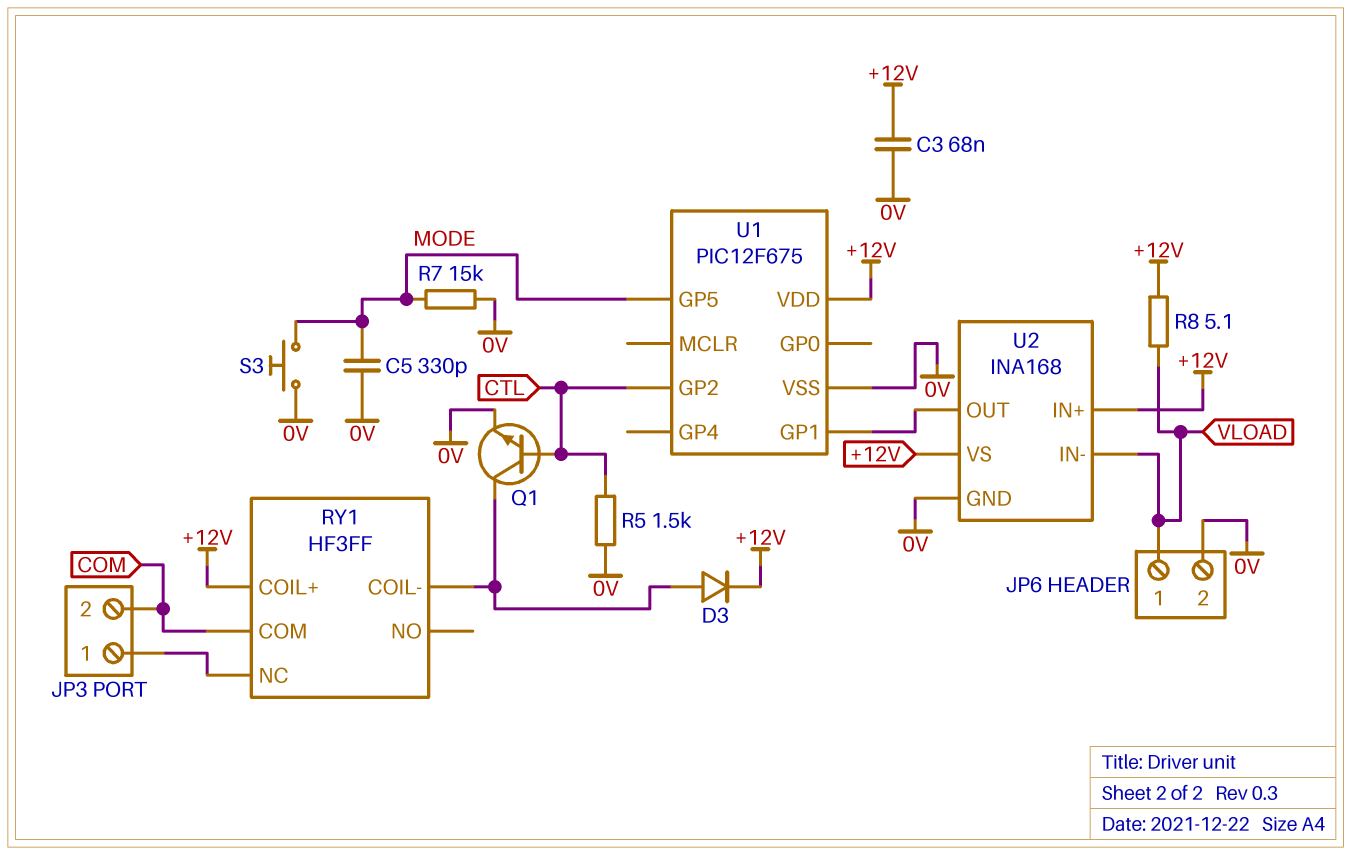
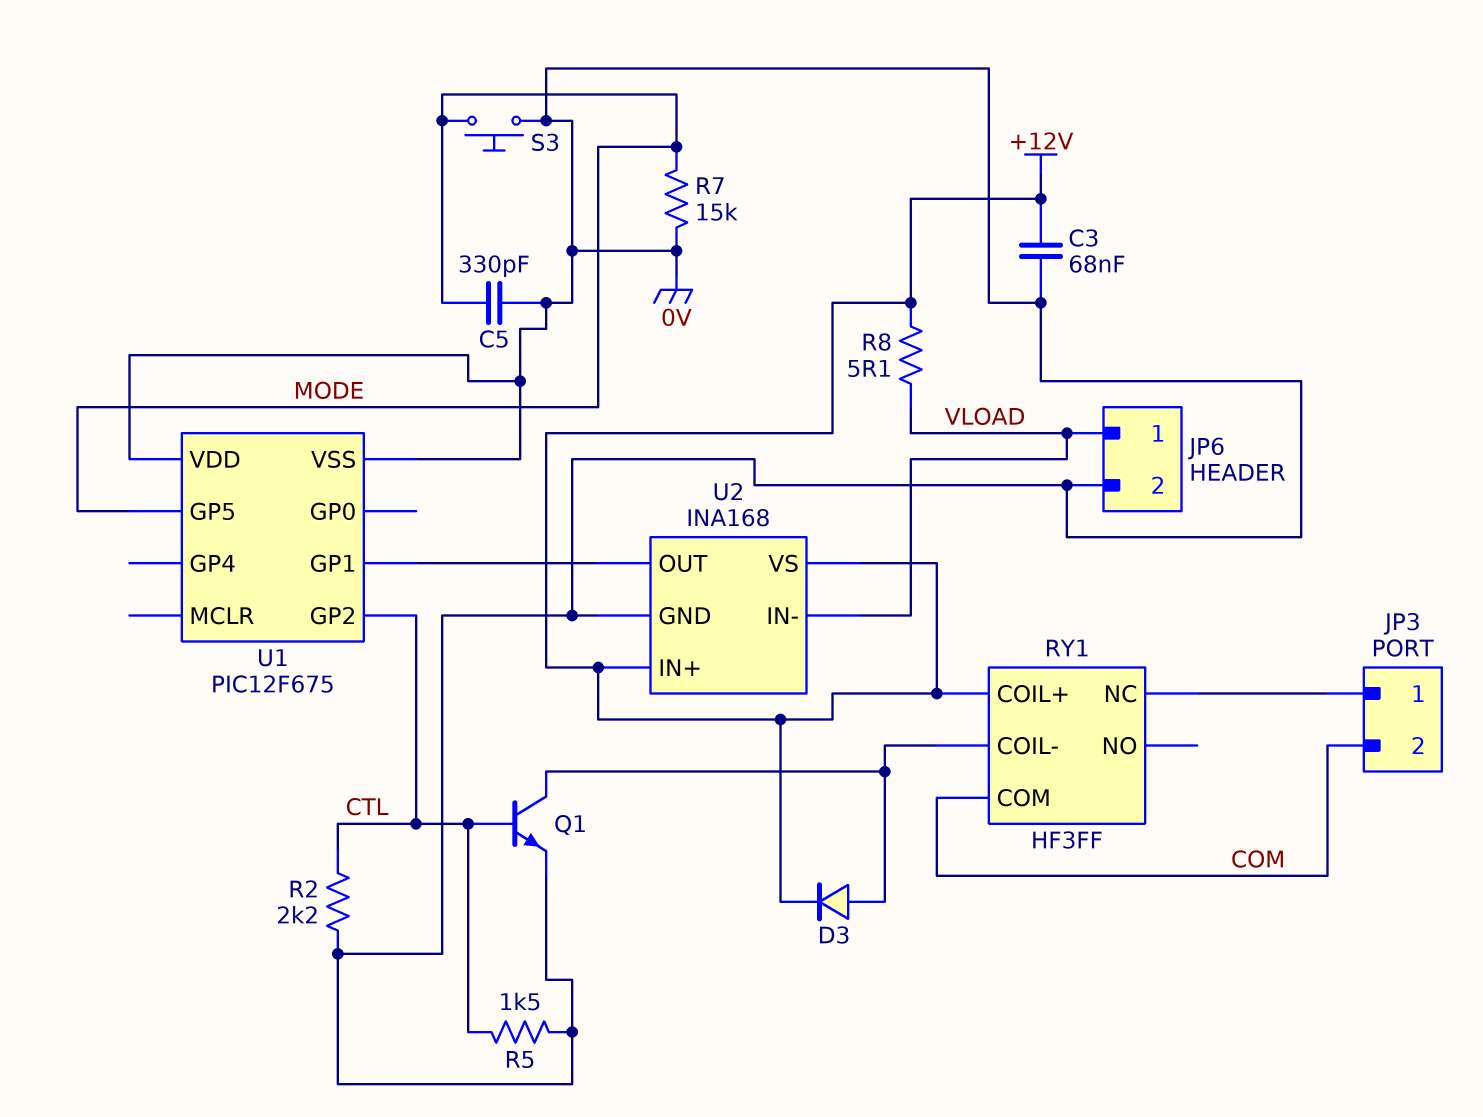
R2: none -> 2.2k (0V, CTL)
U1 pin VDD: +12V -> 0V

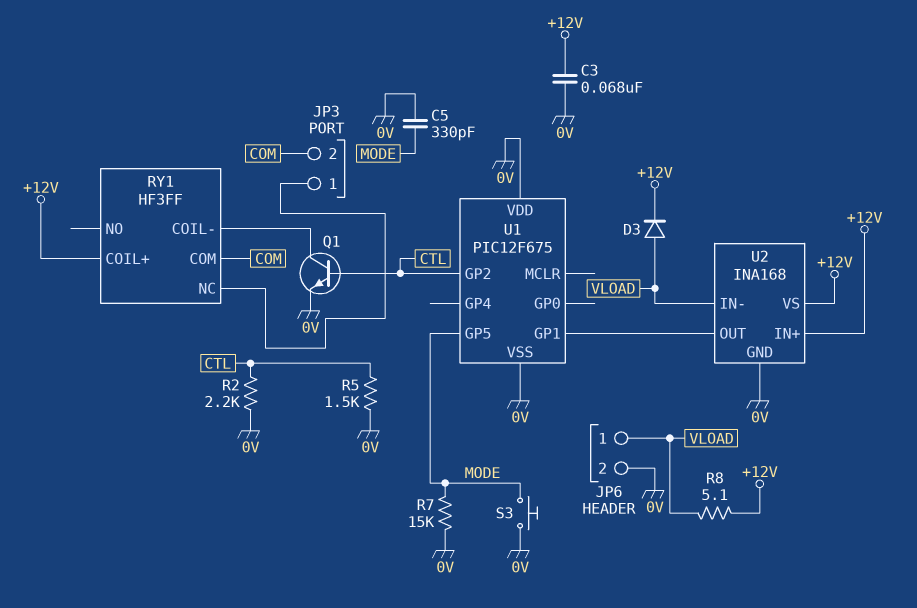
D3: diode (A RY1/COIL-, K +12V) -> diode (A VLOAD, K +12V)

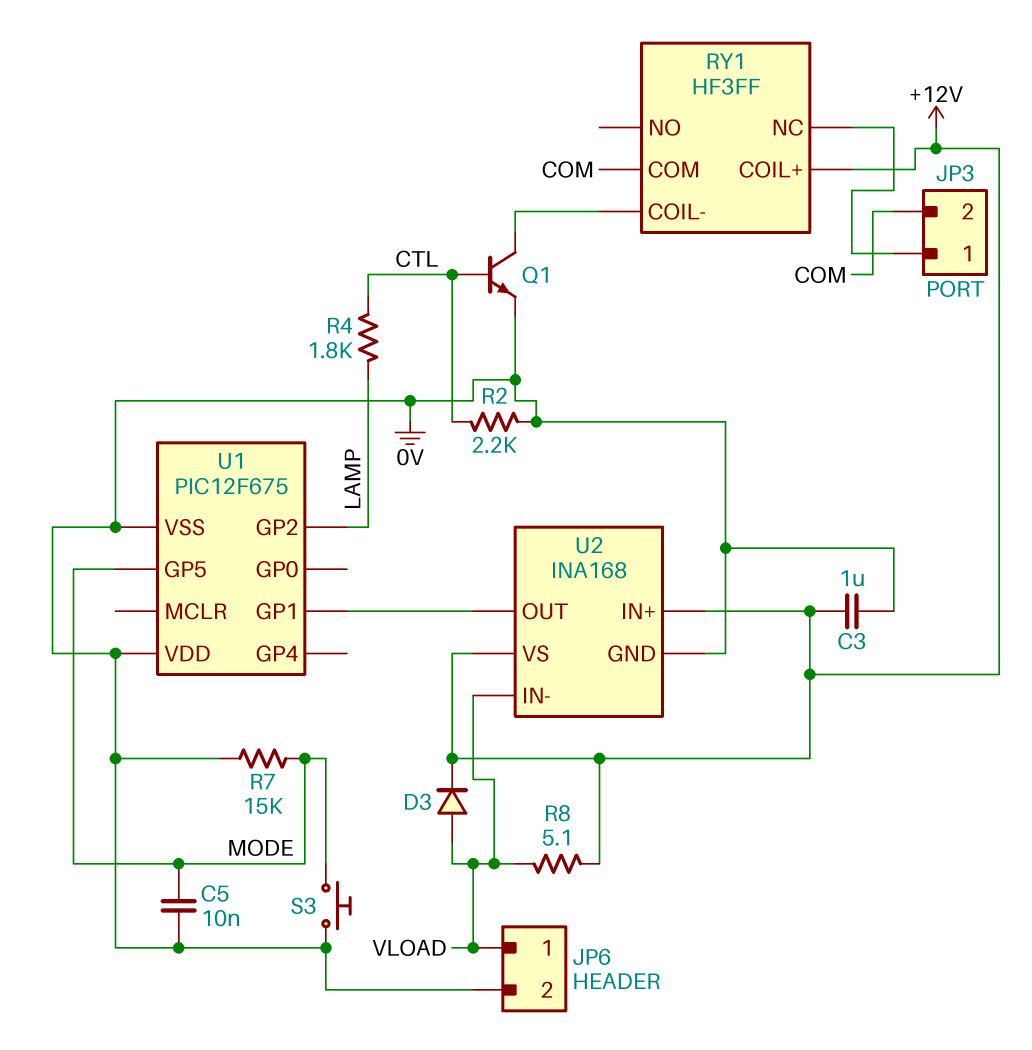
C3: 68nF (+12V, 0V) -> 1uF (+12V, 0V)
C5: 330pF (0V, MODE) -> 10nF (0V, MODE)
R4: none -> 1.8k (CTL, LAMP)
R5: 1.5k (0V, CTL) -> none
U1 pin GP2: CTL -> LAMP

